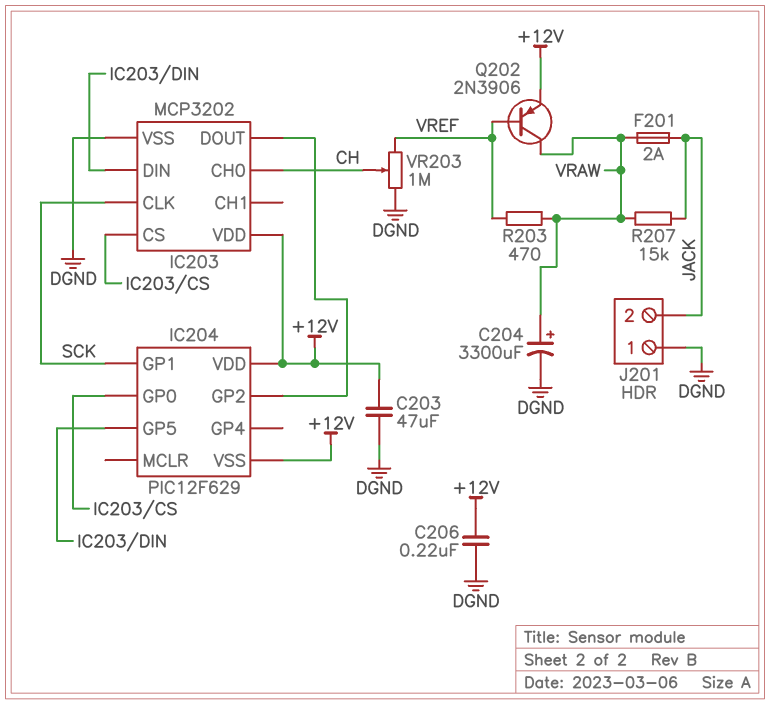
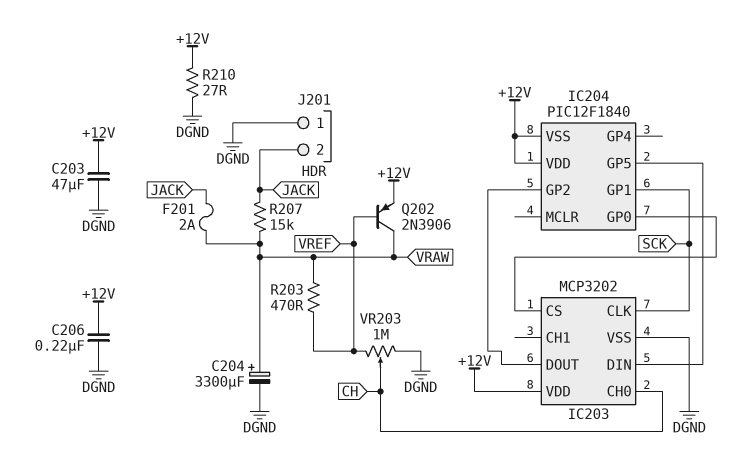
IC204: PIC12F629 -> PIC12F1840
R210: none -> 27 (+12V, DGND)

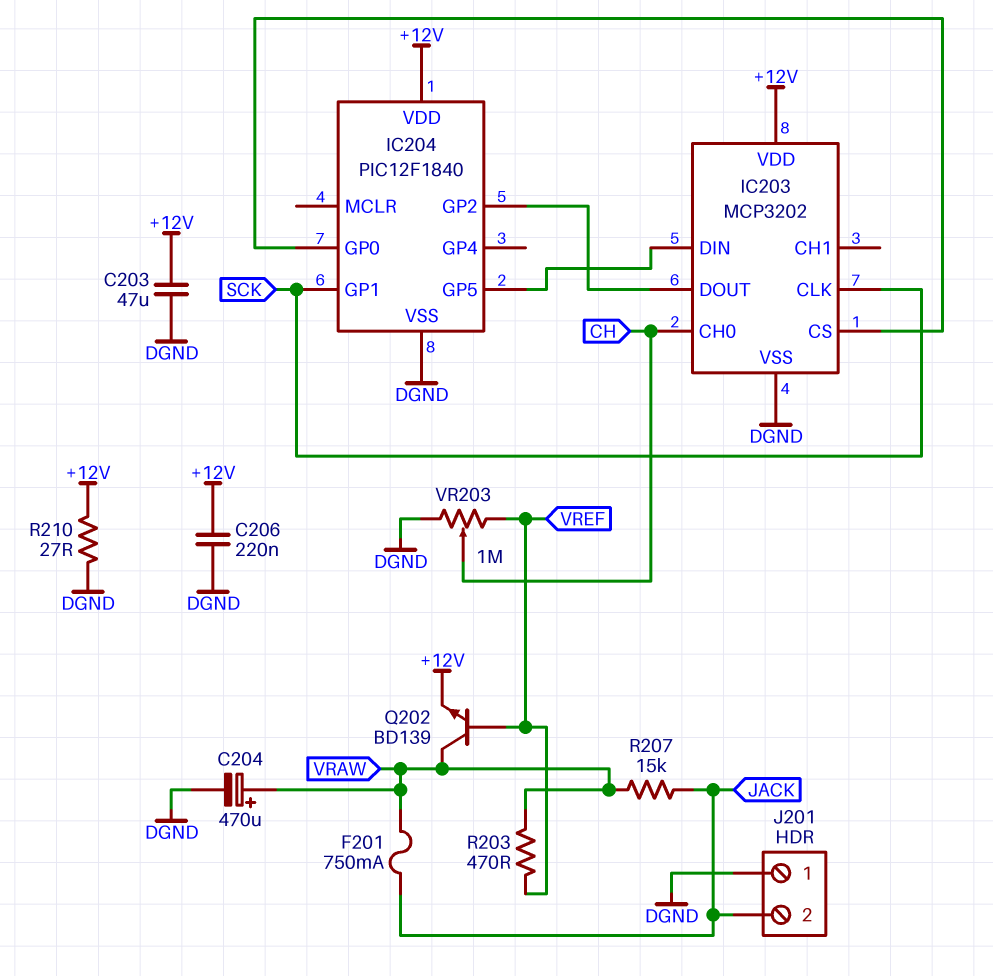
C204: 3300uF (plus VRAW, minus DGND) -> 470uF (plus VRAW, minus DGND)
F201: 2A (JACK, VRAW) -> 750mA (JACK, VRAW)
IC204 pin VSS: +12V -> DGND
Q202: PNP 2N3906 (B VREF, C VRAW, E +12V) -> NPN BD139 (B VREF, C VRAW, E +12V)

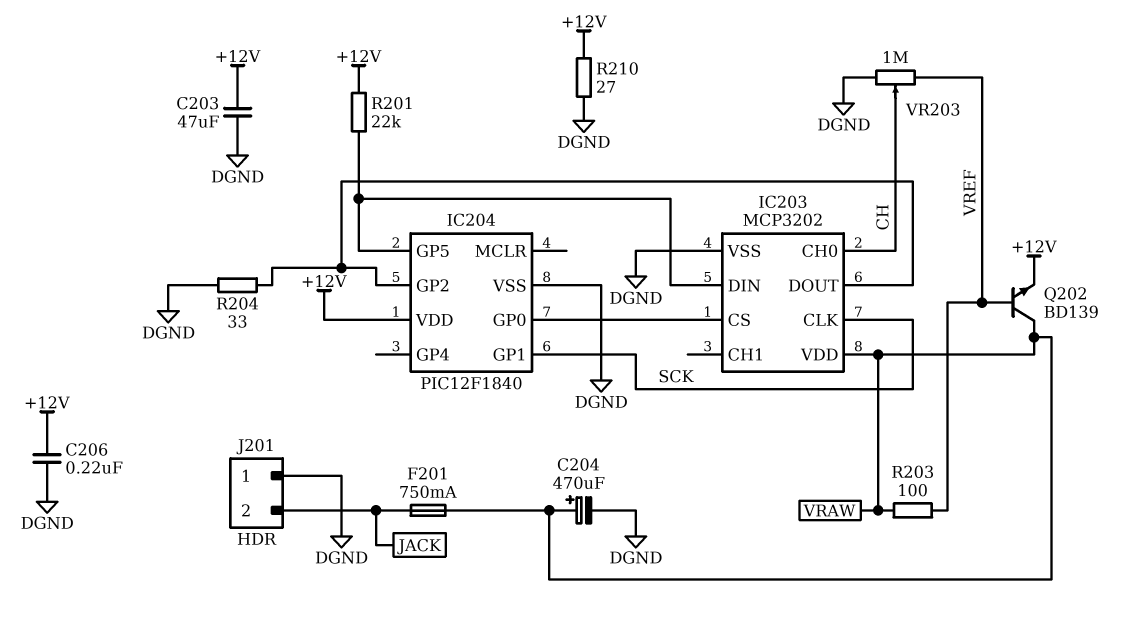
IC203 pin VDD: +12V -> VRAW
R201: none -> 22k (+12V, IC203/DIN)
R203: 470 (VRAW, VREF) -> 100 (VRAW, VREF)
R204: none -> 33 (DGND, IC203/DOUT)
R207: 15k (JACK, VRAW) -> none

